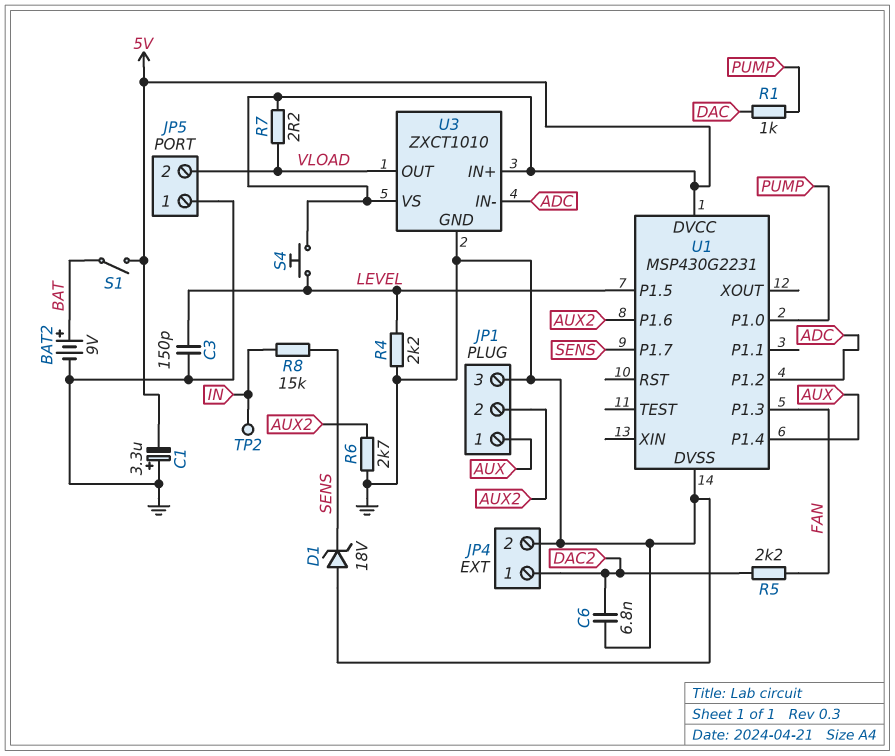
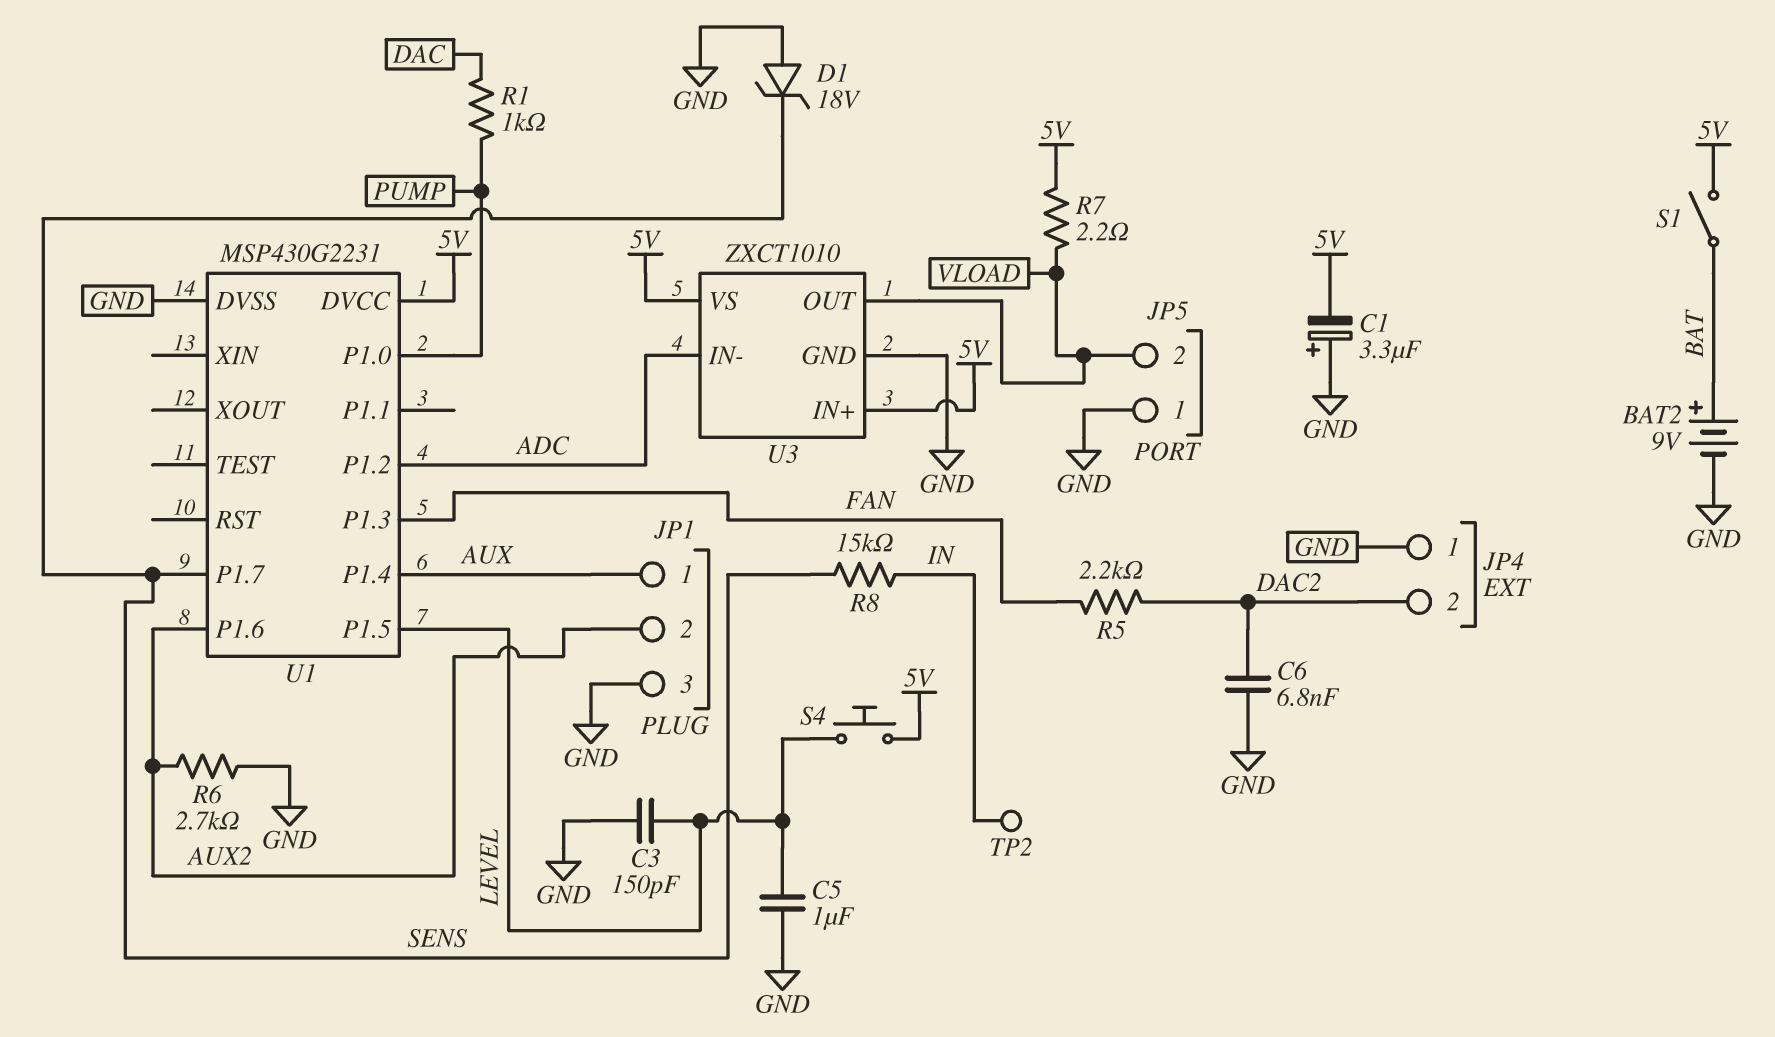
C5: none -> 1uF (GND, LEVEL)
JP4 pin 1: DAC2 -> GND
JP4 pin 2: GND -> DAC2
R4: 2.2k (GND, LEVEL) -> none

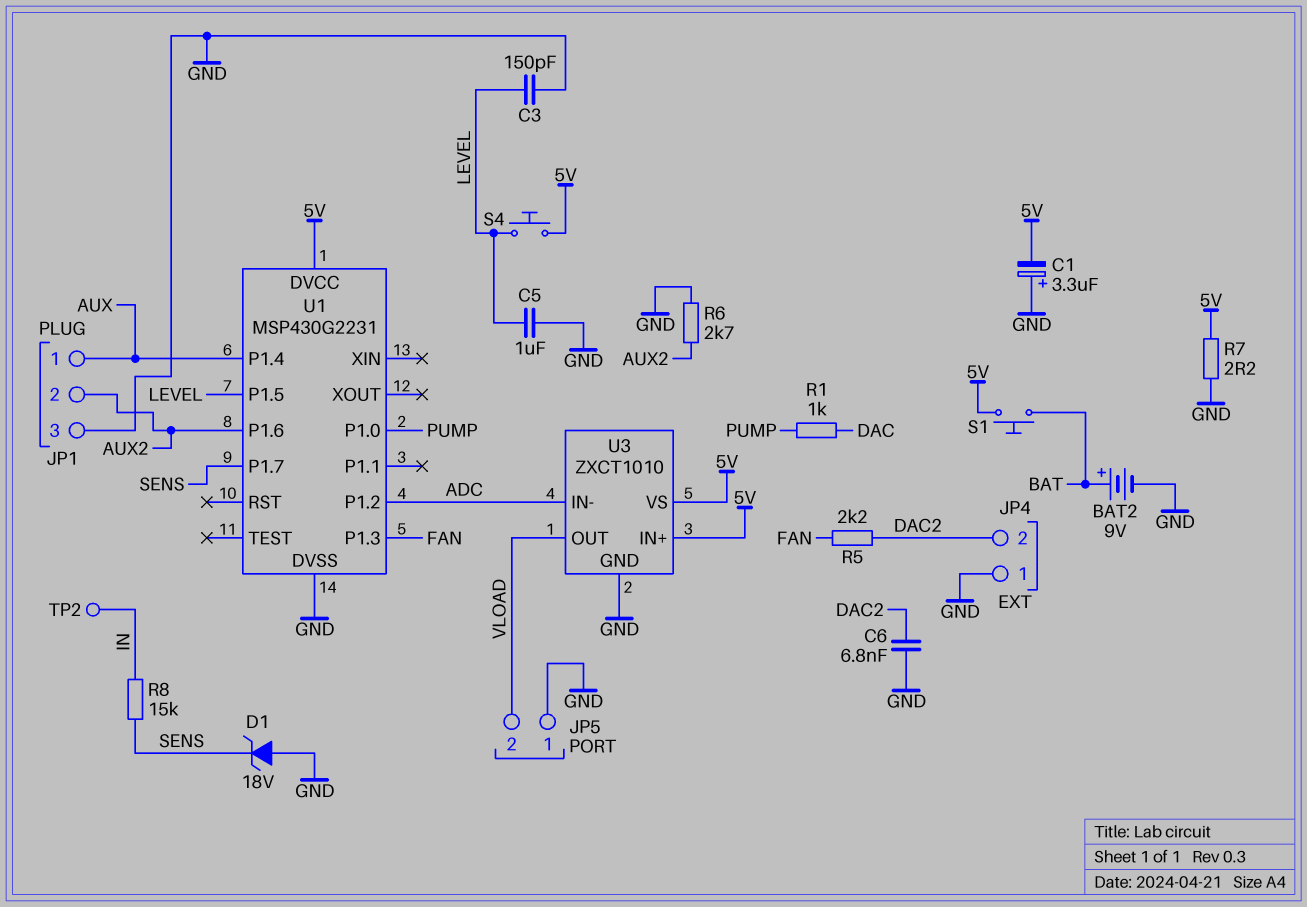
R7: 2.2 (5V, VLOAD) -> 2.2 (5V, GND)
S1: switch (5V, BAT) -> button (5V, BAT)

